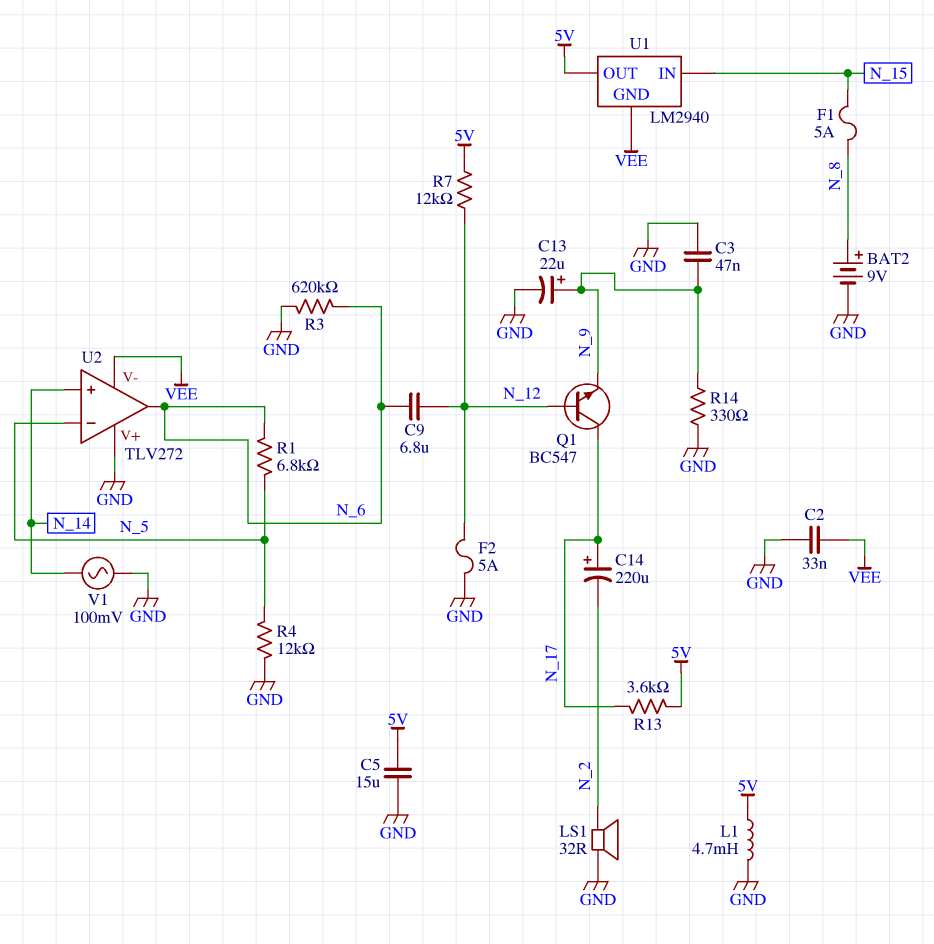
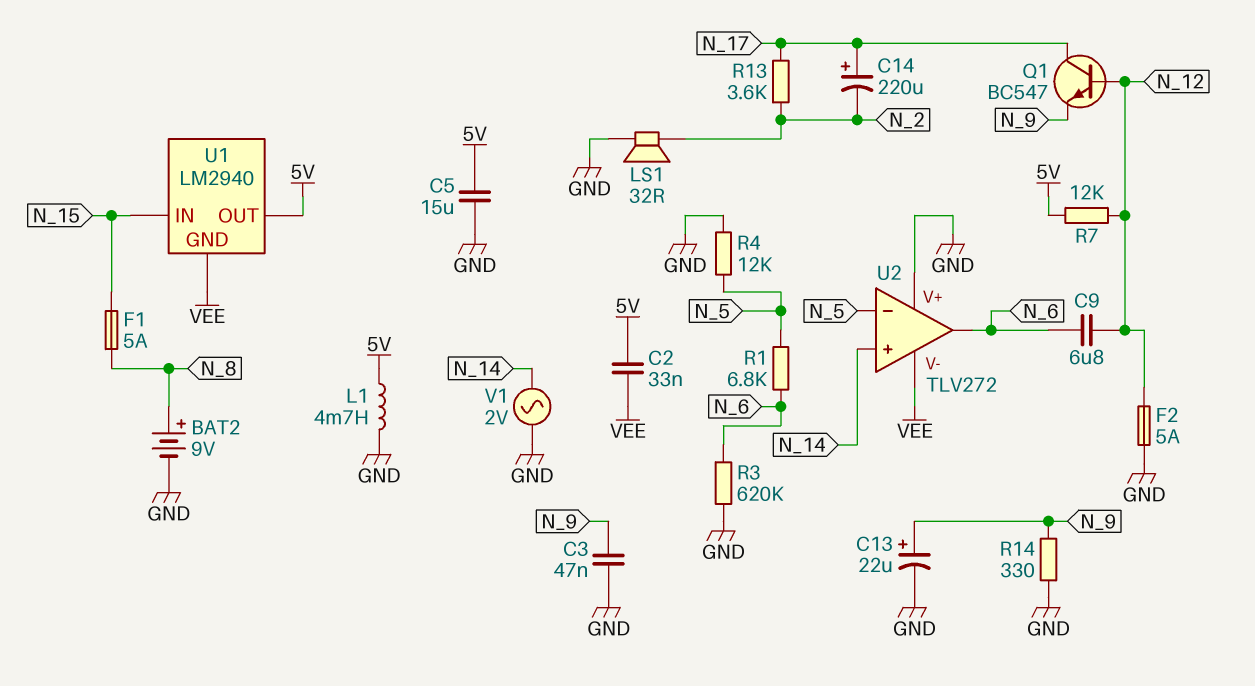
C2: 33nF (GND, VEE) -> 33nF (5V, VEE)
R13: 3.6k (5V, N_17) -> 3.6k (N_2, N_17)
V1: AC 100mV (GND, N_14) -> AC 2V (GND, N_14)

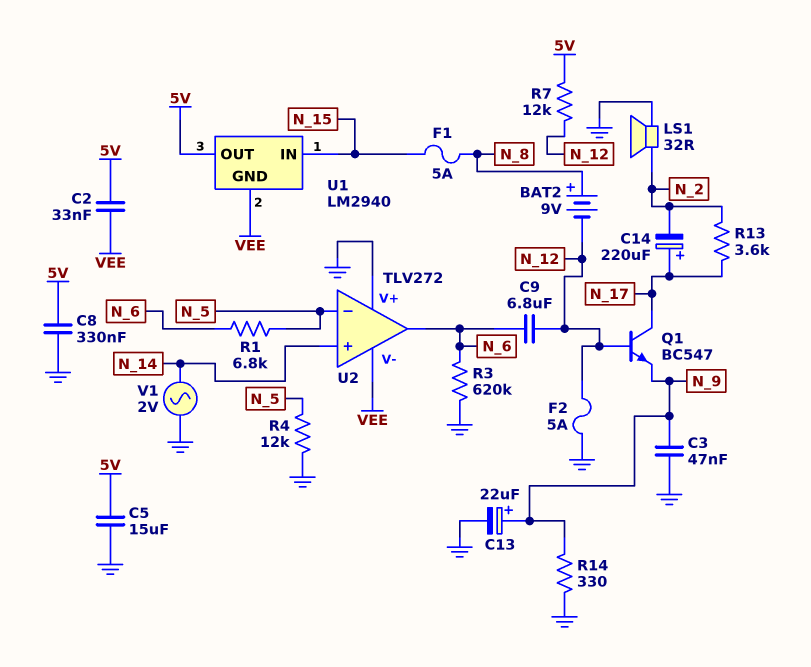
BAT2: 9V (plus N_8, minus GND) -> 9V (plus N_8, minus N_12)
C8: none -> 330nF (5V, GND)
L1: 4.7mH (5V, GND) -> none

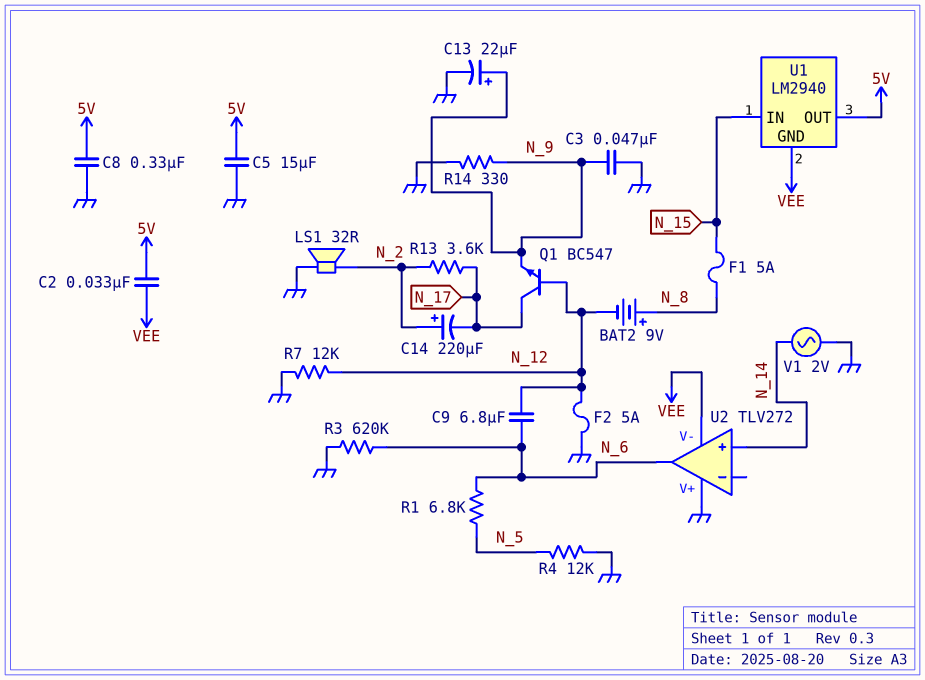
C14: 220uF (plus N_17, minus N_2) -> 220uF (plus N_2, minus N_17)
R7: 12k (5V, N_12) -> 12k (GND, N_12)
U2 pin in-: N_5 -> none

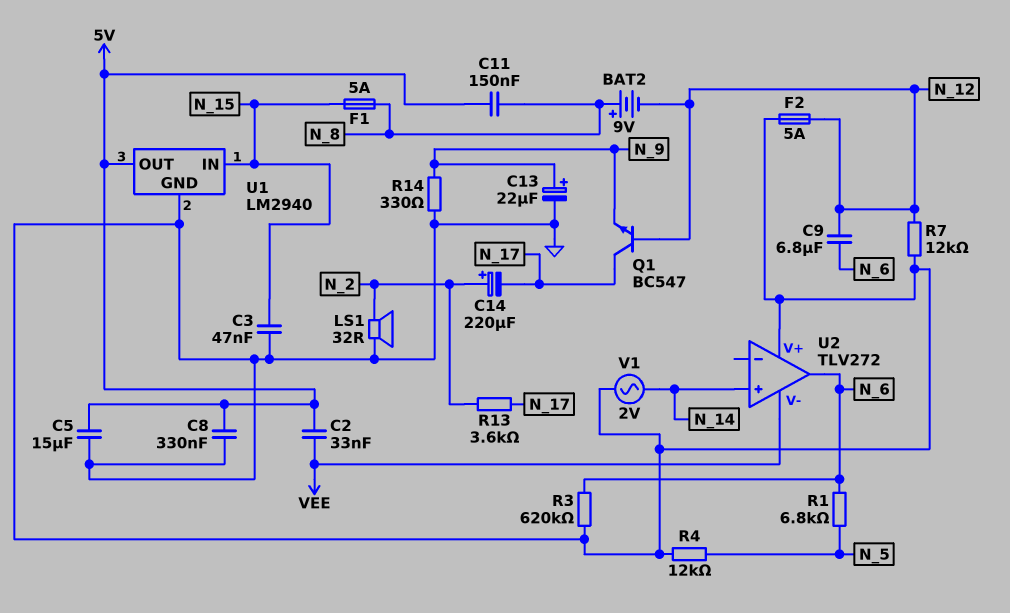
C3: 47nF (GND, N_9) -> 47nF (GND, N_15)
C11: none -> 150nF (5V, N_8)
U1 pin GND: VEE -> GND

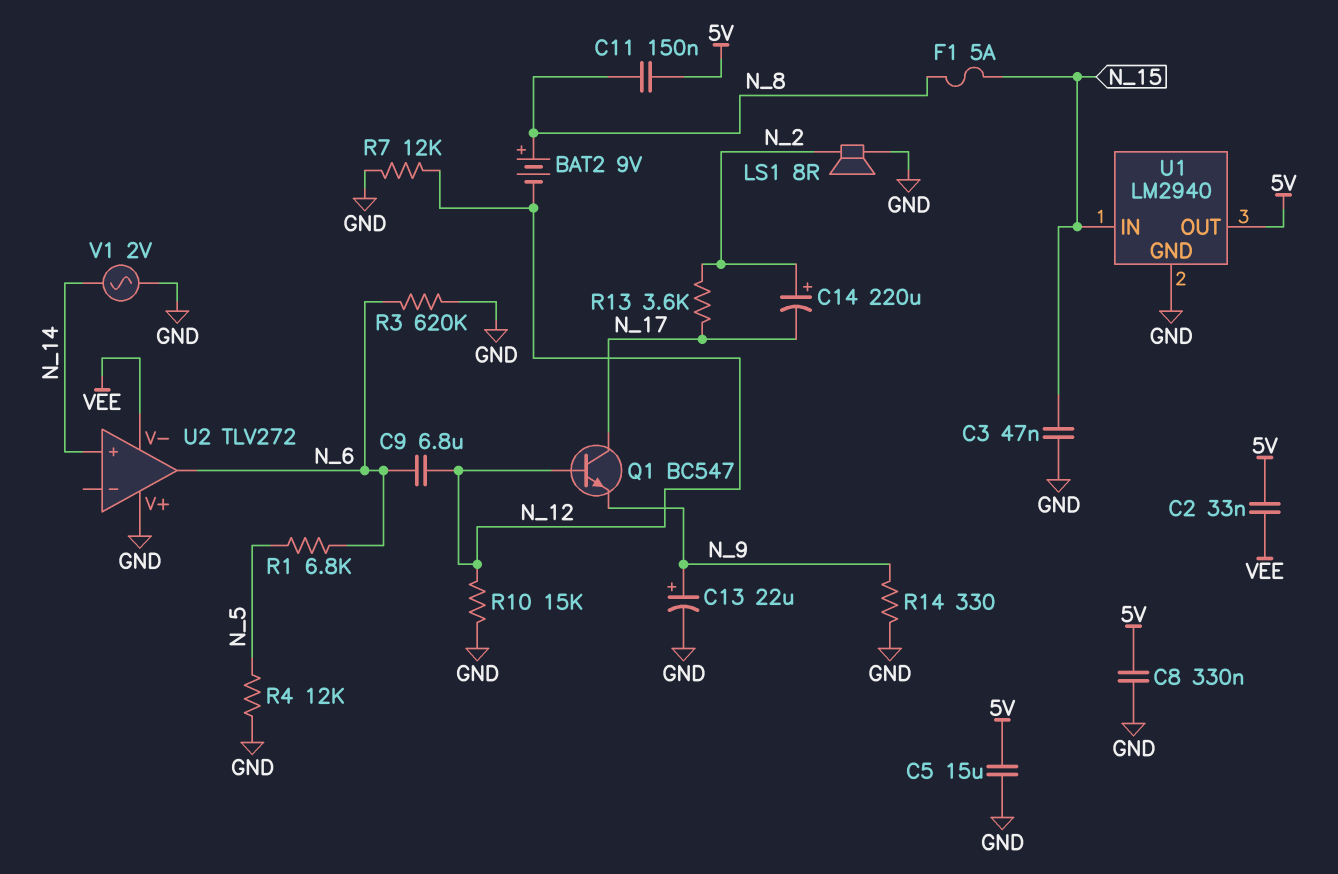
F2: 5A (GND, N_12) -> none
LS1: speaker 32R (GND, N_2) -> speaker 8R (GND, N_2)
R10: none -> 15k (GND, N_12)

